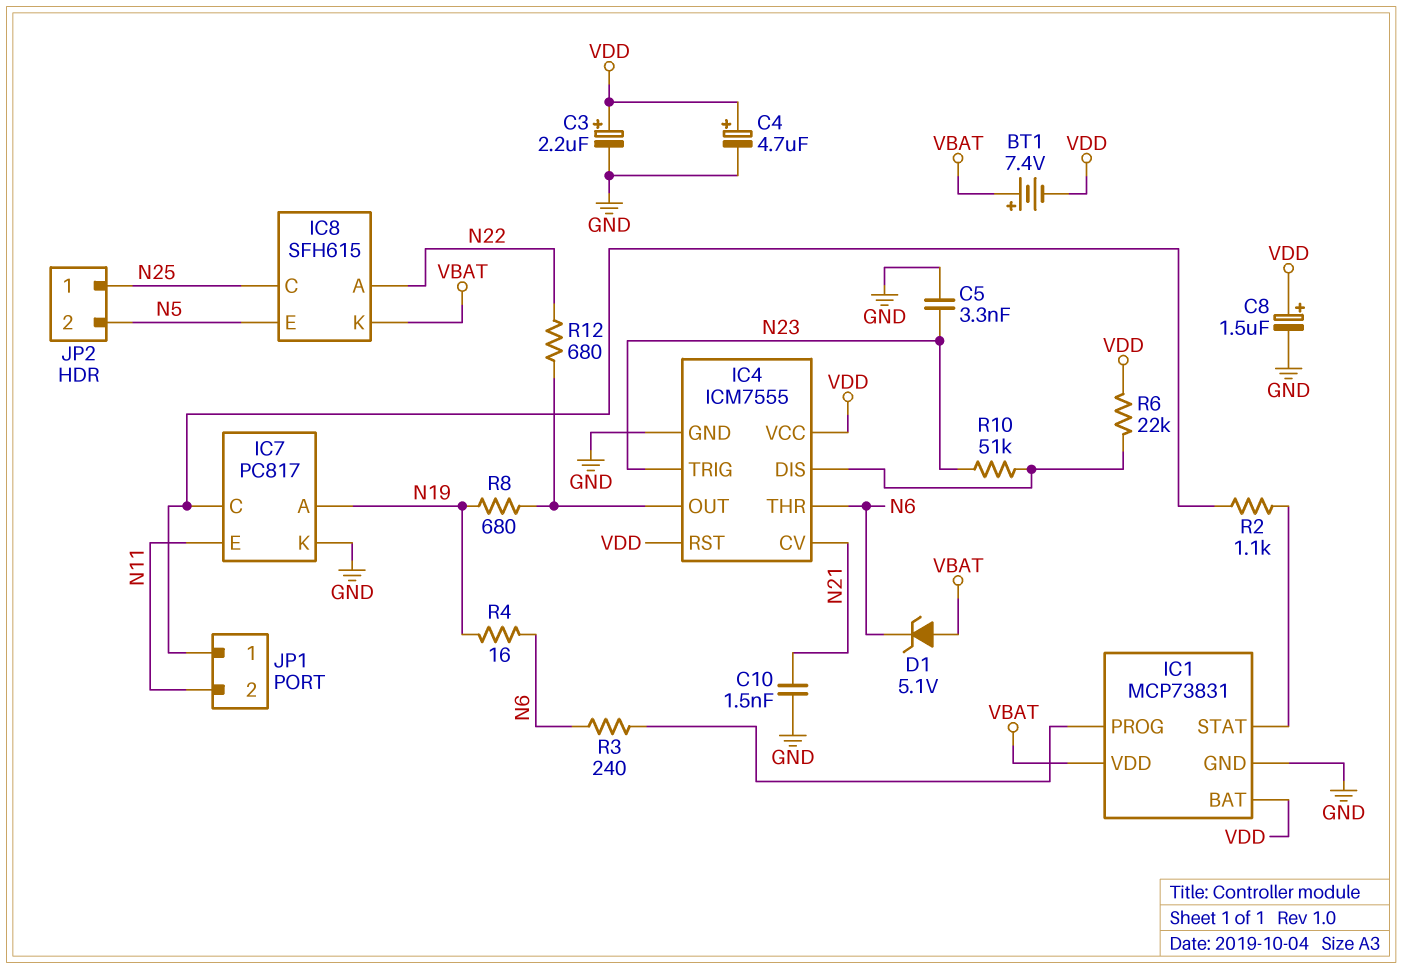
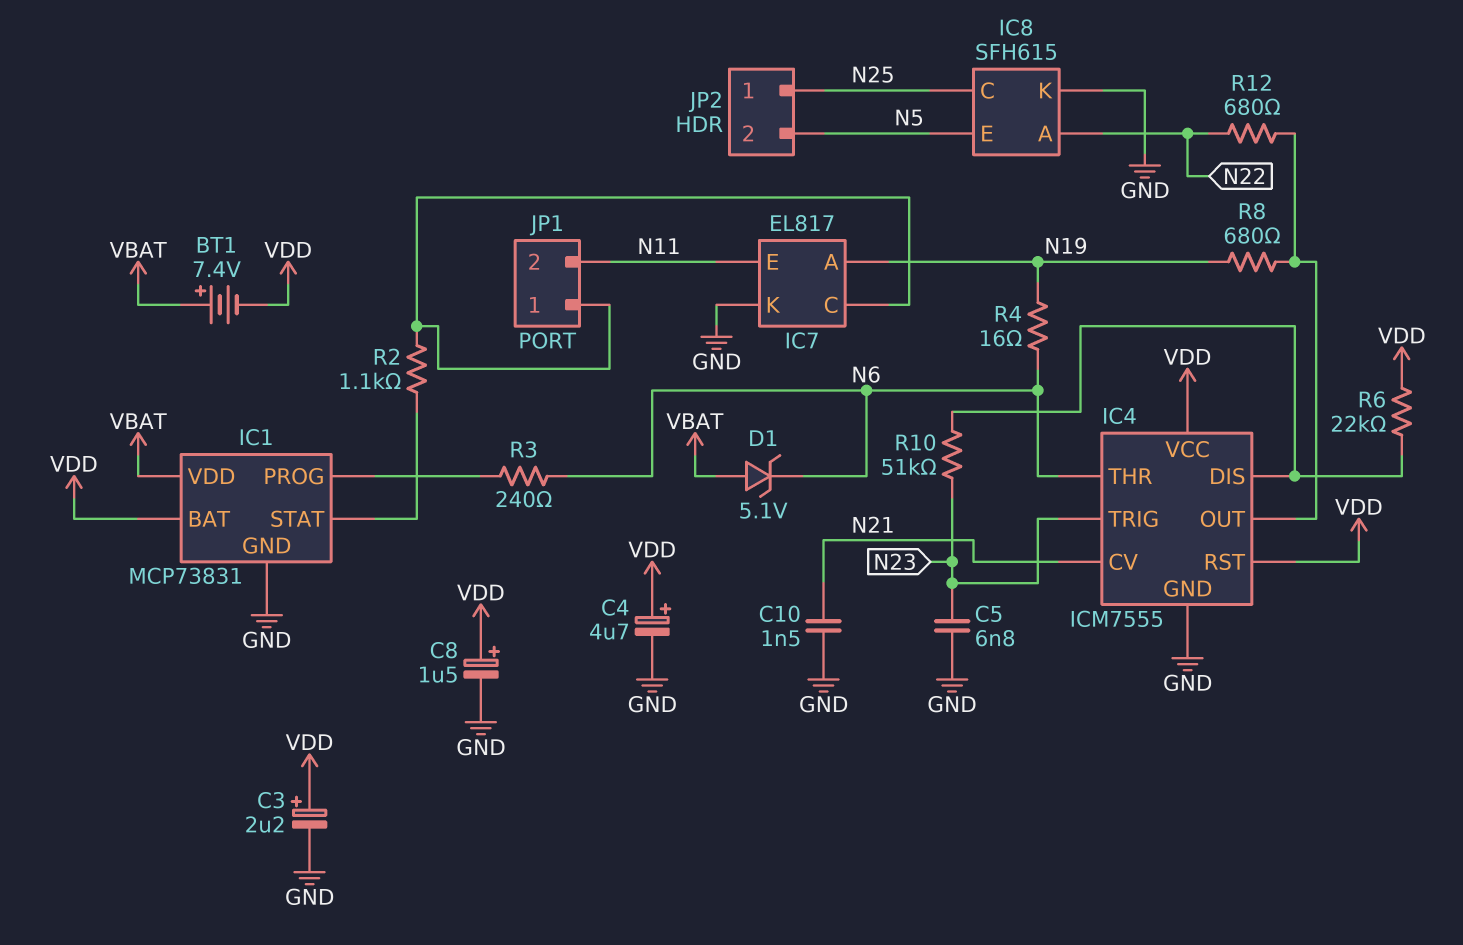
C5: 3.3nF (GND, N23) -> 6.8nF (GND, N23)
IC7: PC817 -> EL817
IC8 pin K: VBAT -> GND

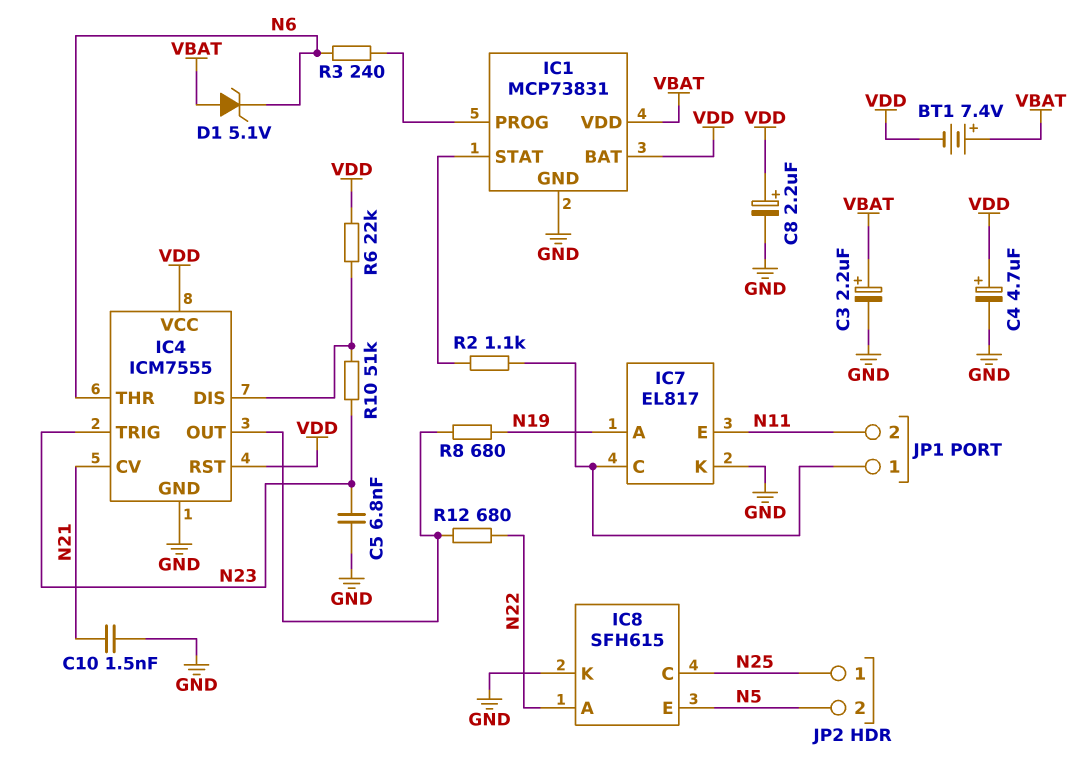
C3: 2.2uF (plus VDD, minus GND) -> 2.2uF (plus VBAT, minus GND)
C8: 1.5uF (plus VDD, minus GND) -> 2.2uF (plus VDD, minus GND)
R4: 16 (N6, N19) -> none

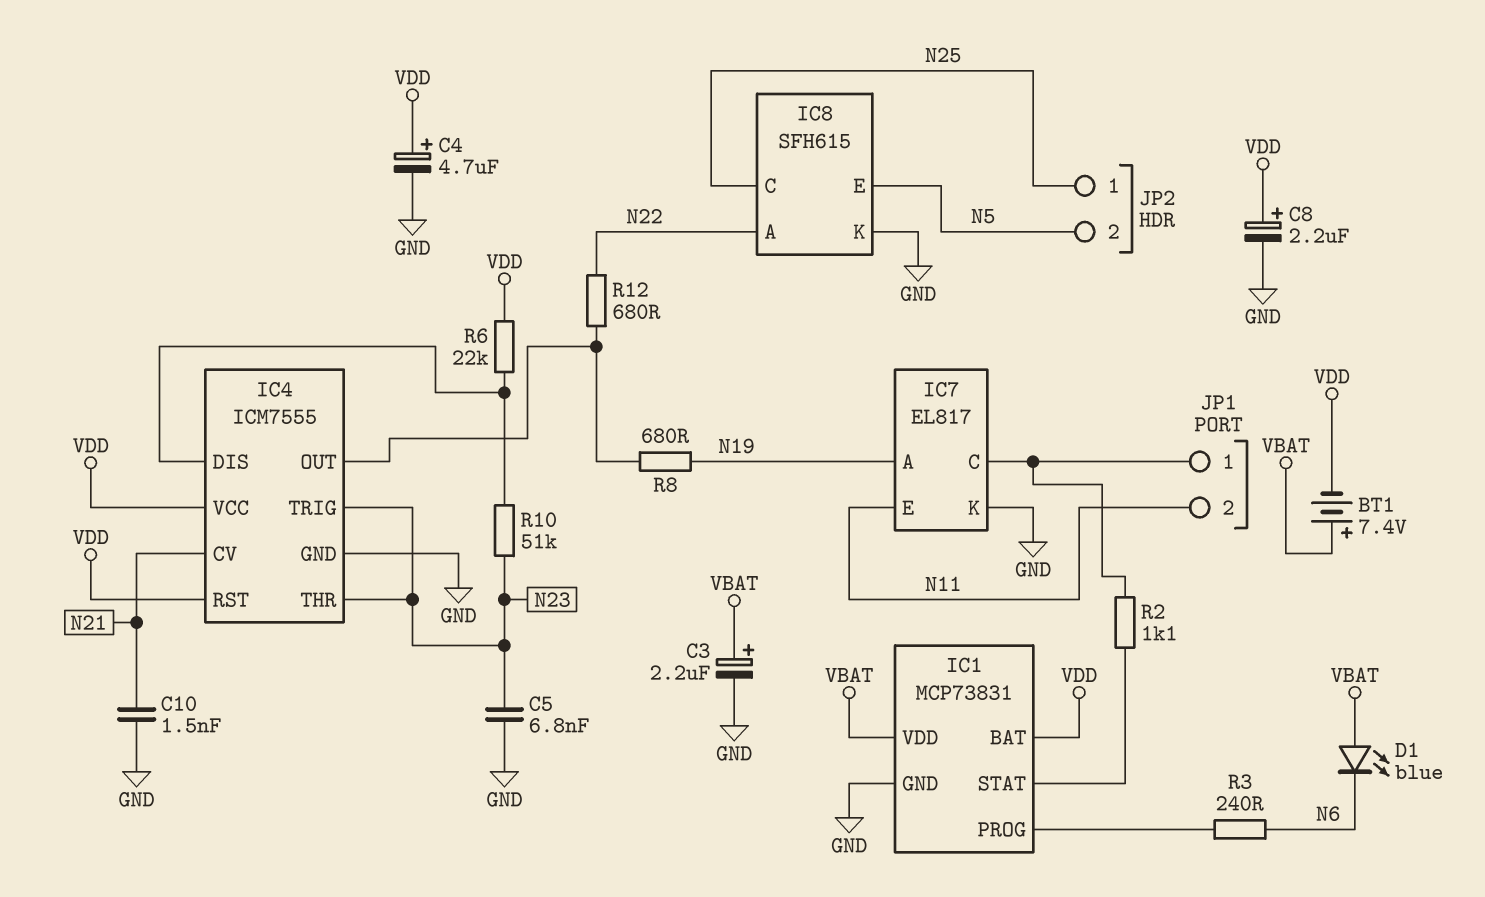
D1: zener 5.1V (A VBAT, K N6) -> LED blue (A VBAT, K N6)
IC4 pin THR: N6 -> N23

